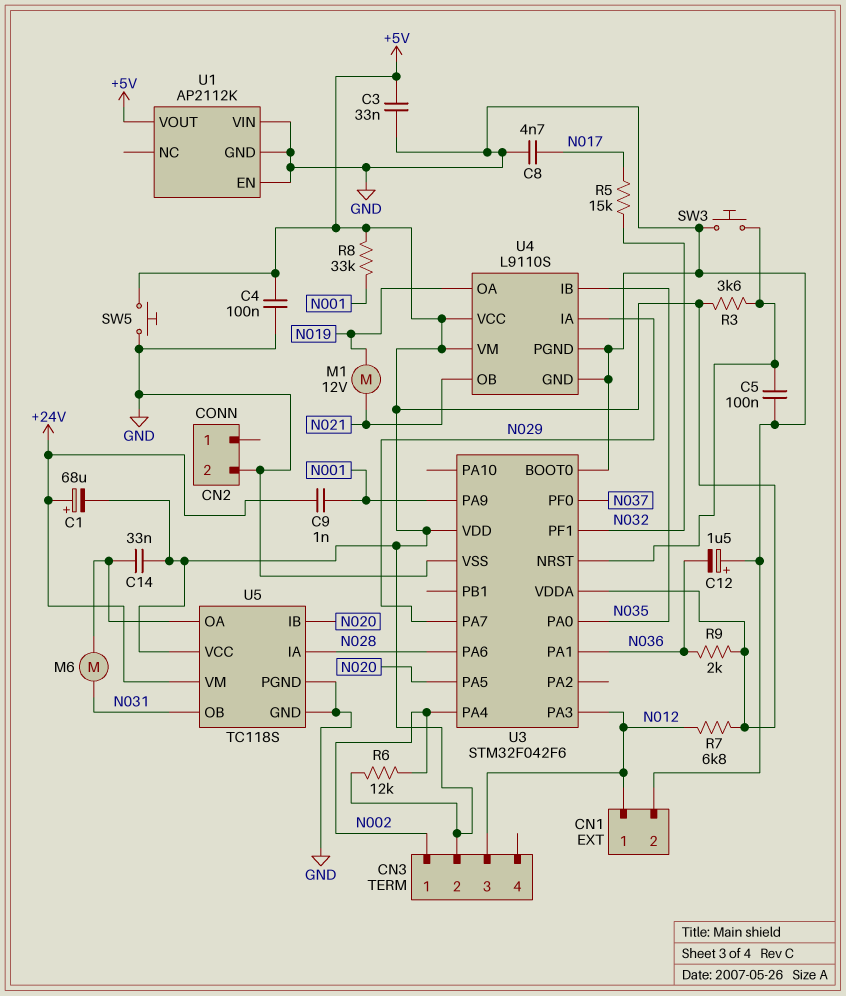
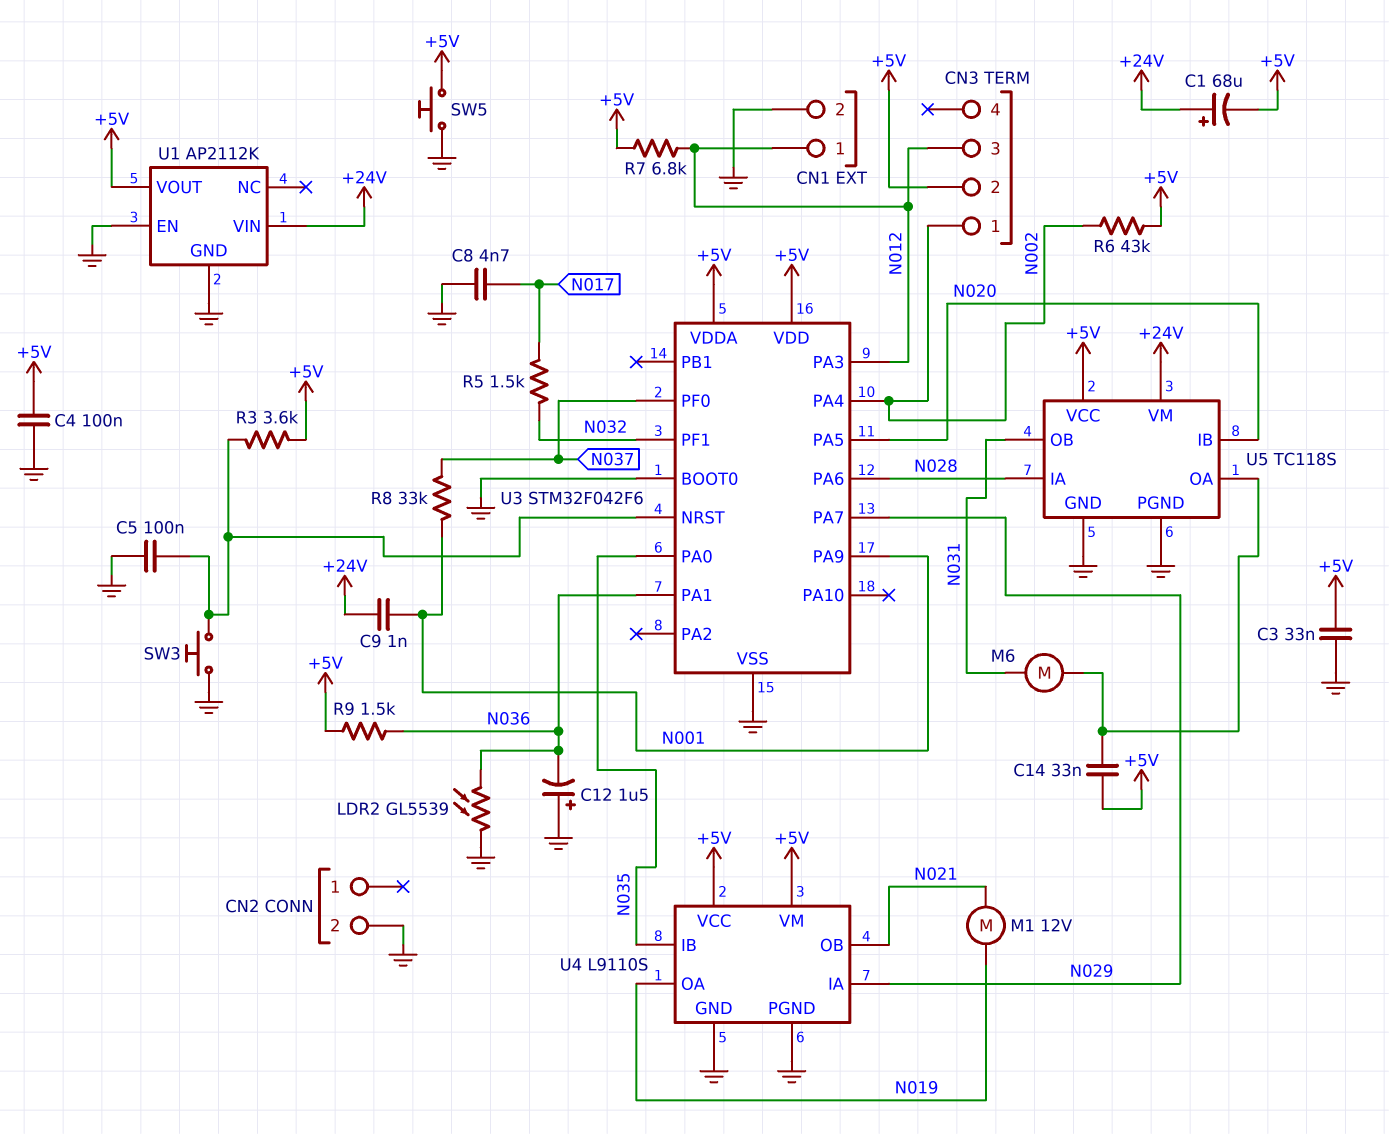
LDR2: none -> GL5539 (GND, N036)
R5: 15k (N017, N032) -> 1.5k (N017, N032)
R6: 12k (+5V, N002) -> 43k (+5V, N002)
R8: 33k (+5V, N001) -> 33k (N001, N037)
R9: 2k (+5V, N036) -> 1.5k (+5V, N036)
U1 pin VIN: GND -> +24V

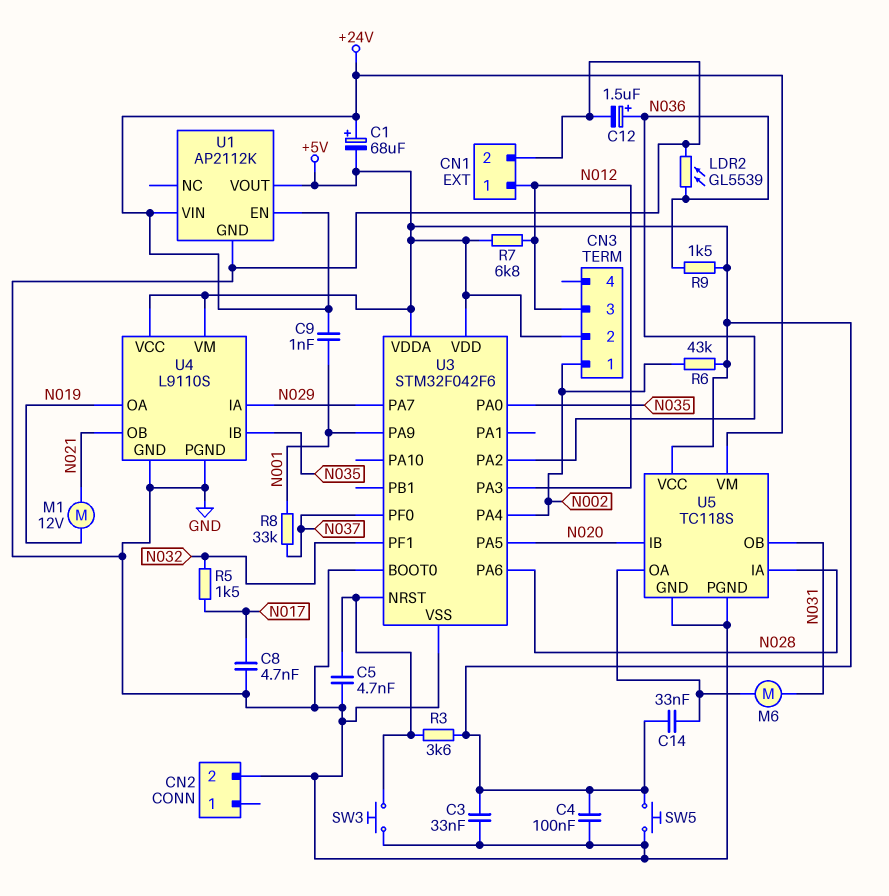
C5: 100nF (GND, U3/NRST) -> 4.7nF (GND, U3/NRST)
C12: 1.5uF (plus GND, minus N036) -> 1.5uF (plus N036, minus GND)
U1 pin EN: GND -> +24V
U3 pin PA1: N036 -> none
U3 pin PA2: none -> N036

